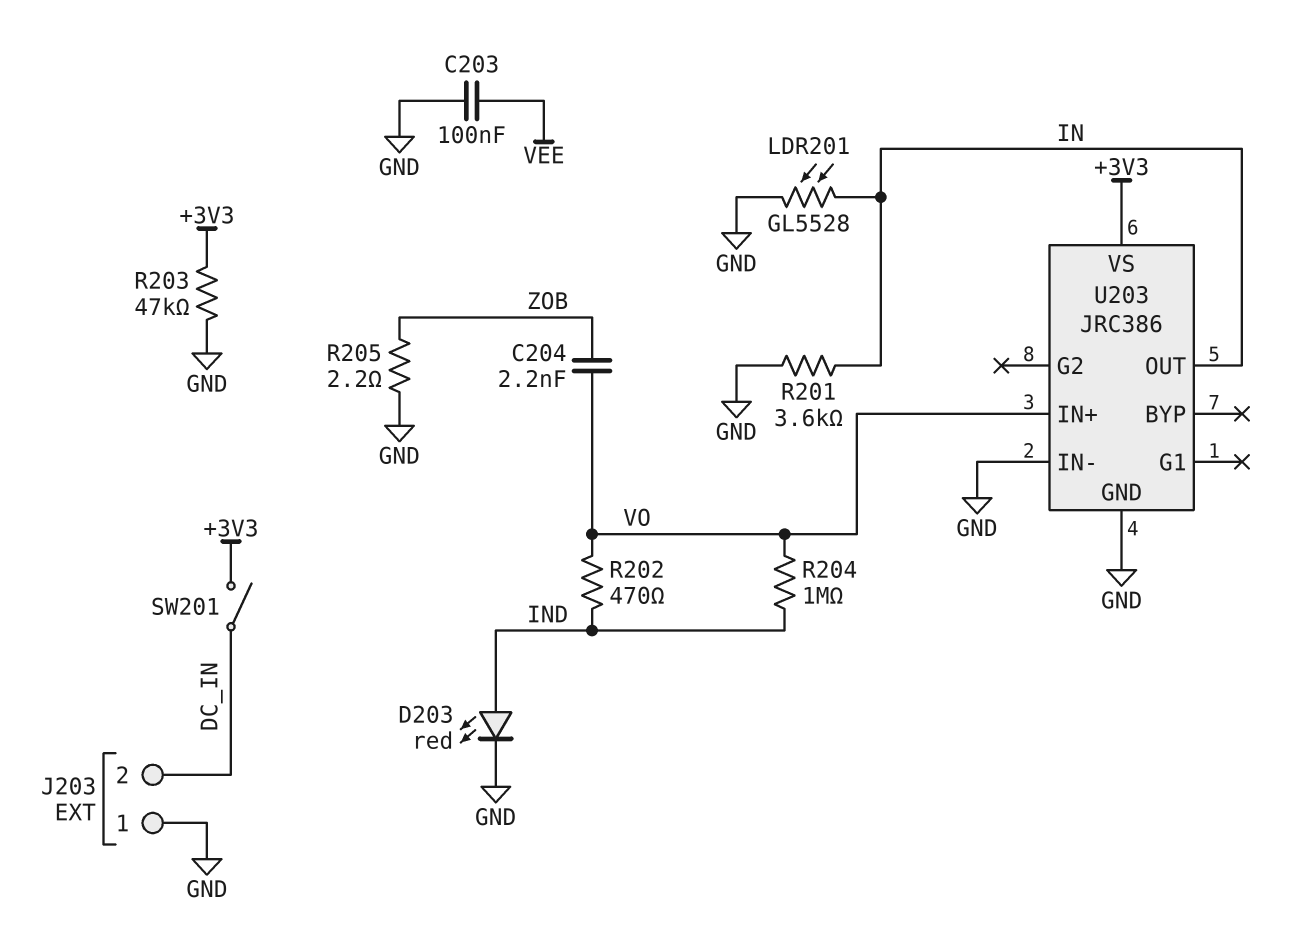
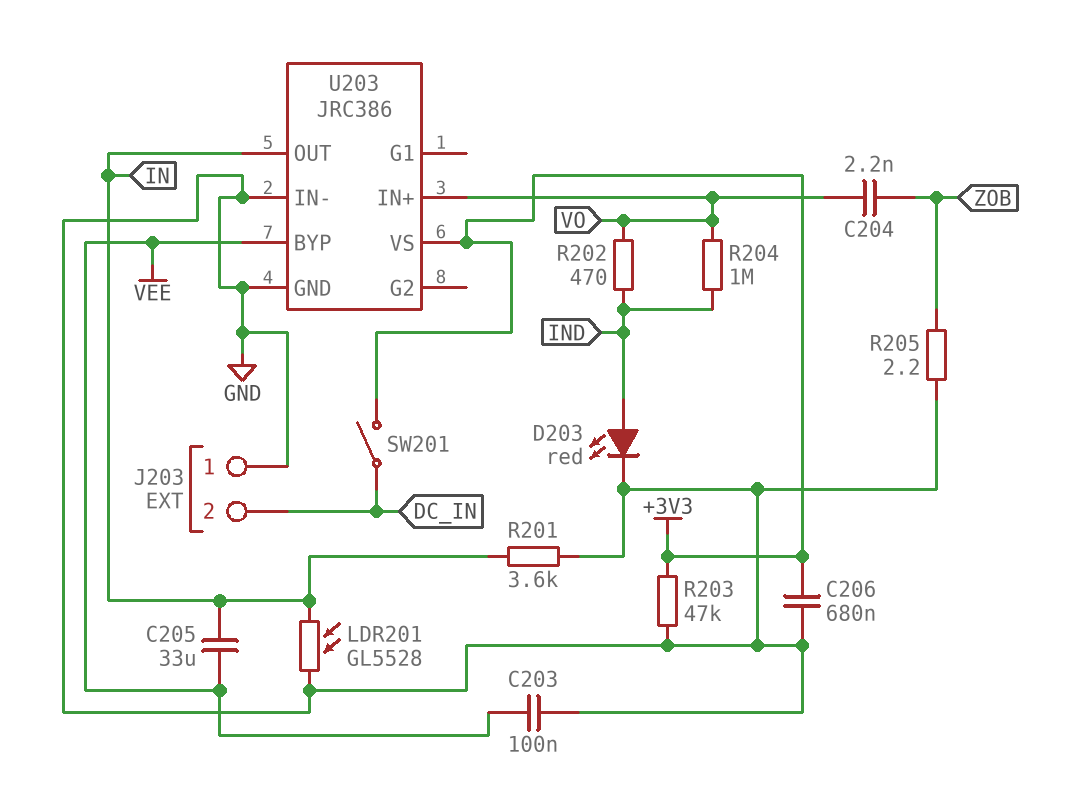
C205: none -> 33uF (IN, VEE)
C206: none -> 680nF (+3V3, GND)
U203 pin BYP: none -> VEE

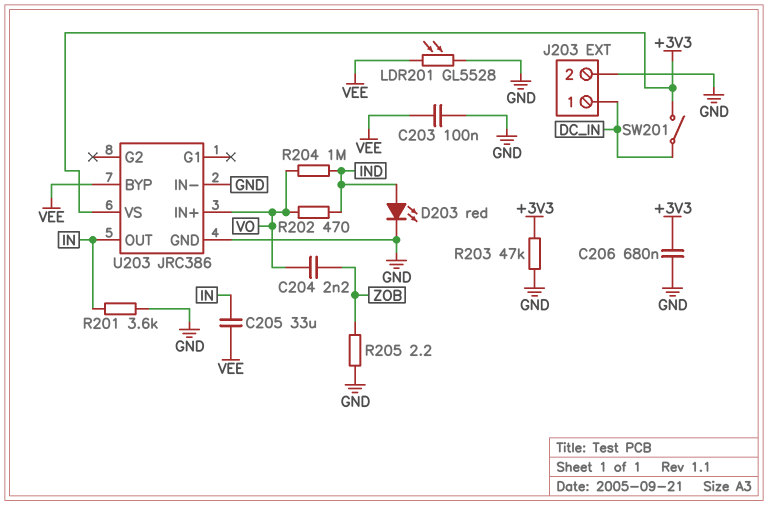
J203 pin 1: GND -> DC_IN
J203 pin 2: DC_IN -> GND
LDR201: GL5528 (GND, IN) -> GL5528 (GND, VEE)

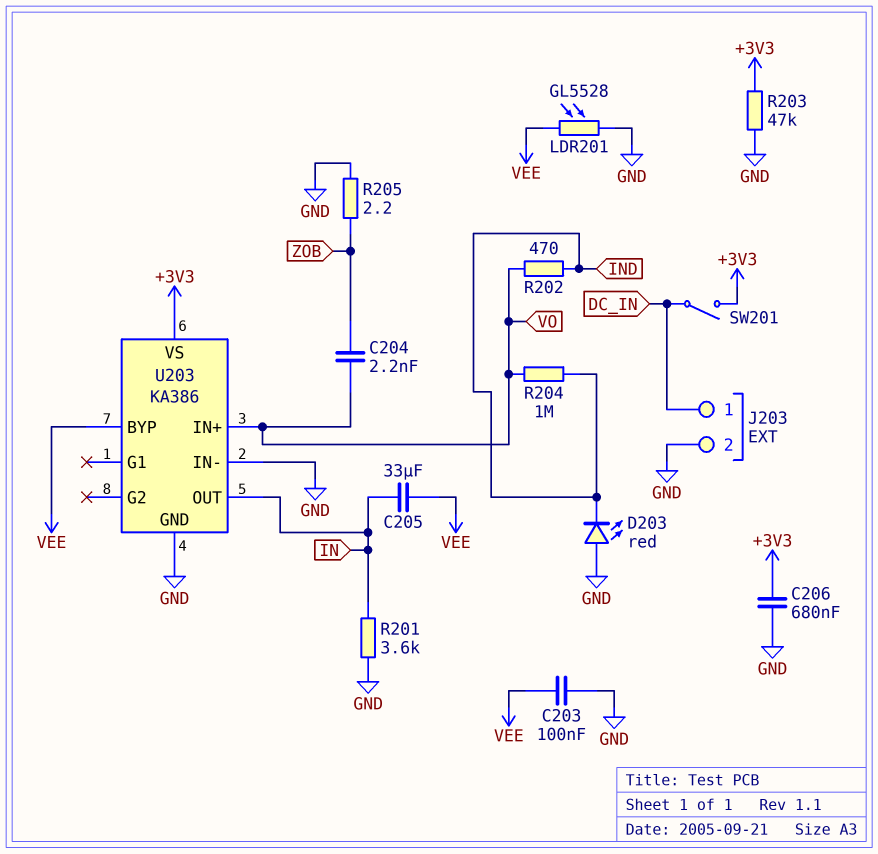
D203: LED red (A IND, K GND) -> LED red (A GND, K IND)
U203: JRC386 -> KA386

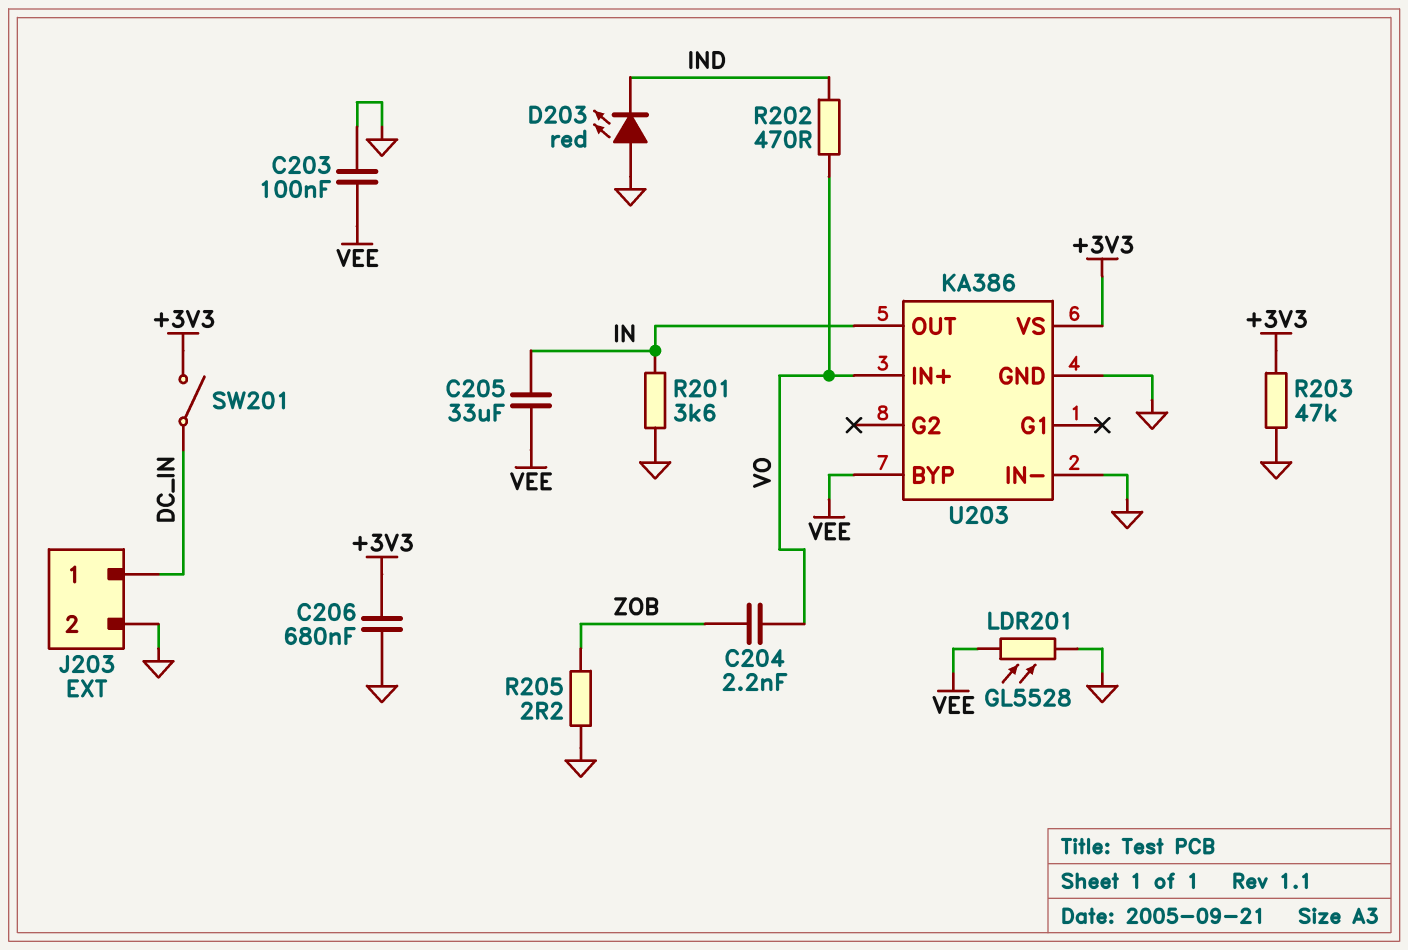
R204: 1M (IND, VO) -> none

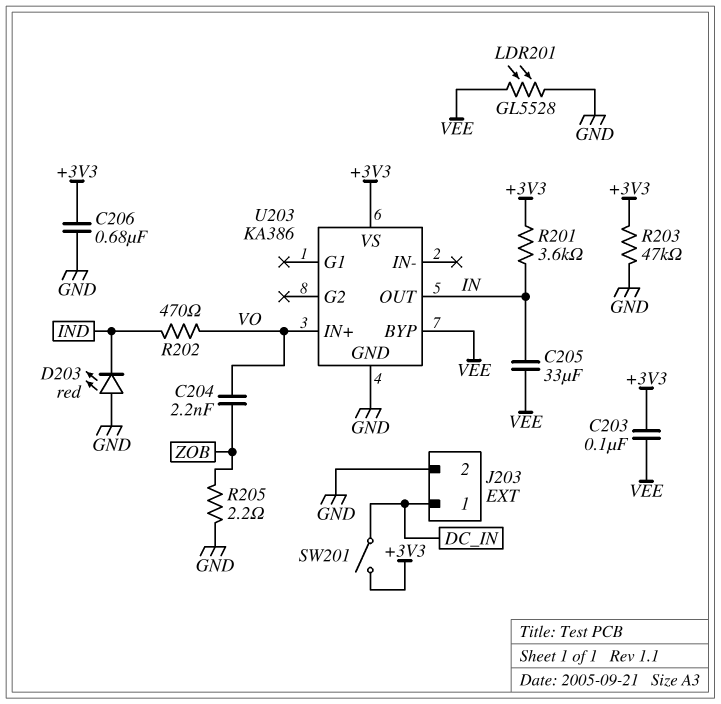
C203: 100nF (GND, VEE) -> 100nF (+3V3, VEE)
R201: 3.6k (GND, IN) -> 3.6k (+3V3, IN)
U203 pin IN-: GND -> none

